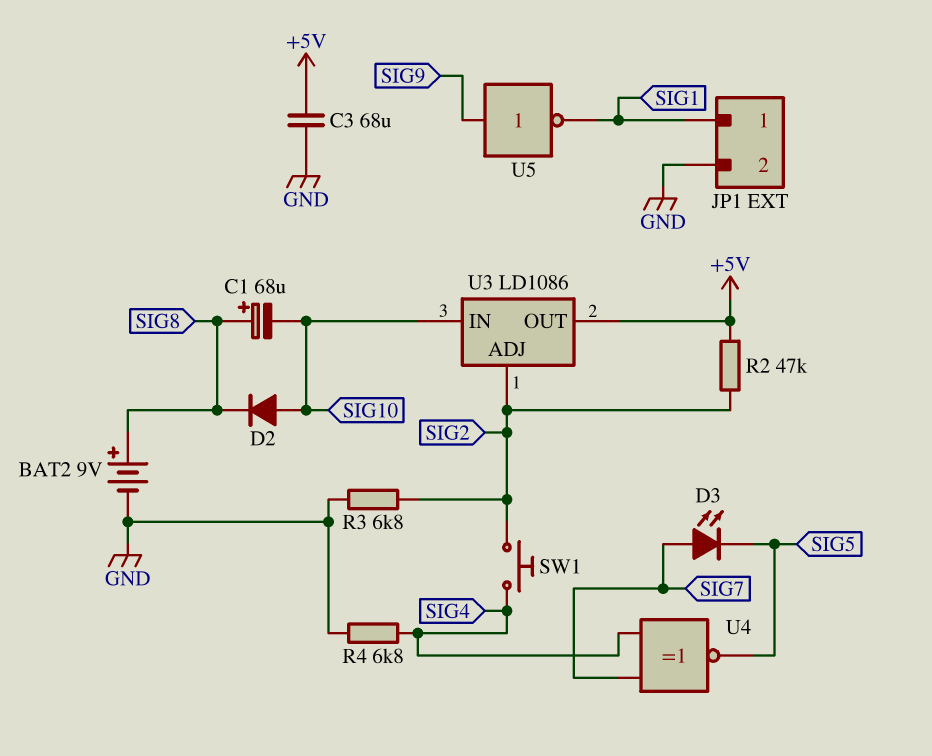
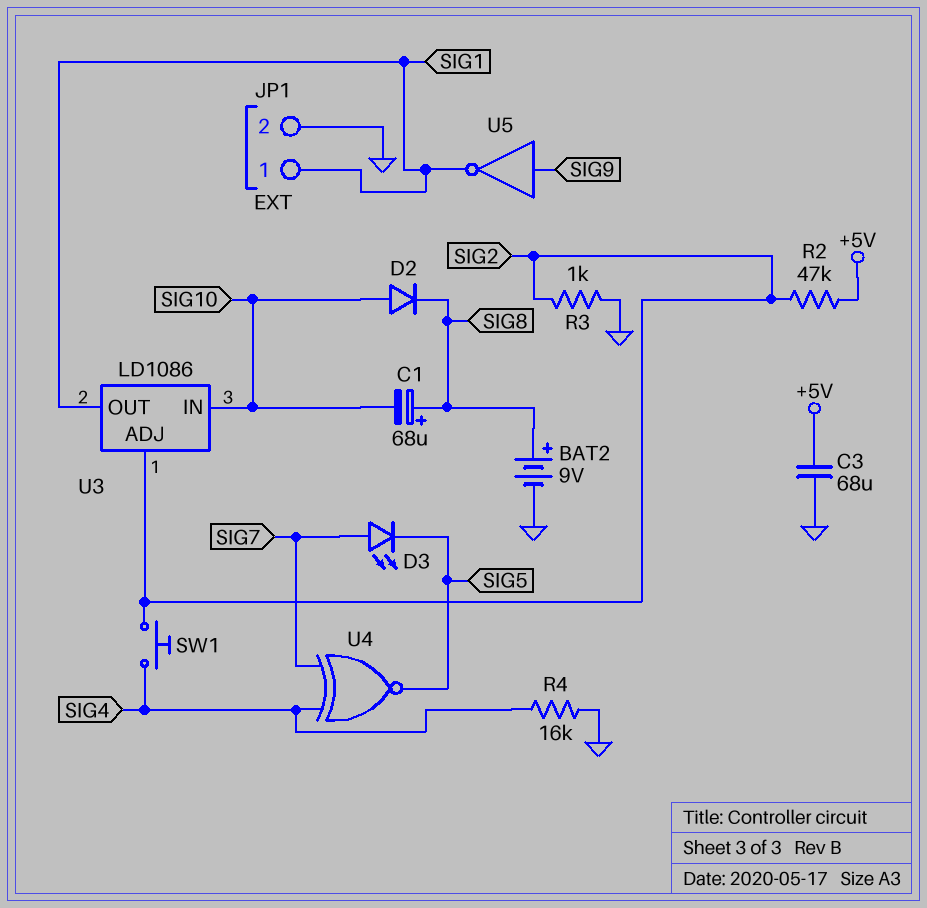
R3: 6.8k (GND, SIG2) -> 1k (GND, SIG2)
R4: 6.8k (GND, SIG4) -> 16k (GND, SIG4)
U3 pin OUT: +5V -> SIG1

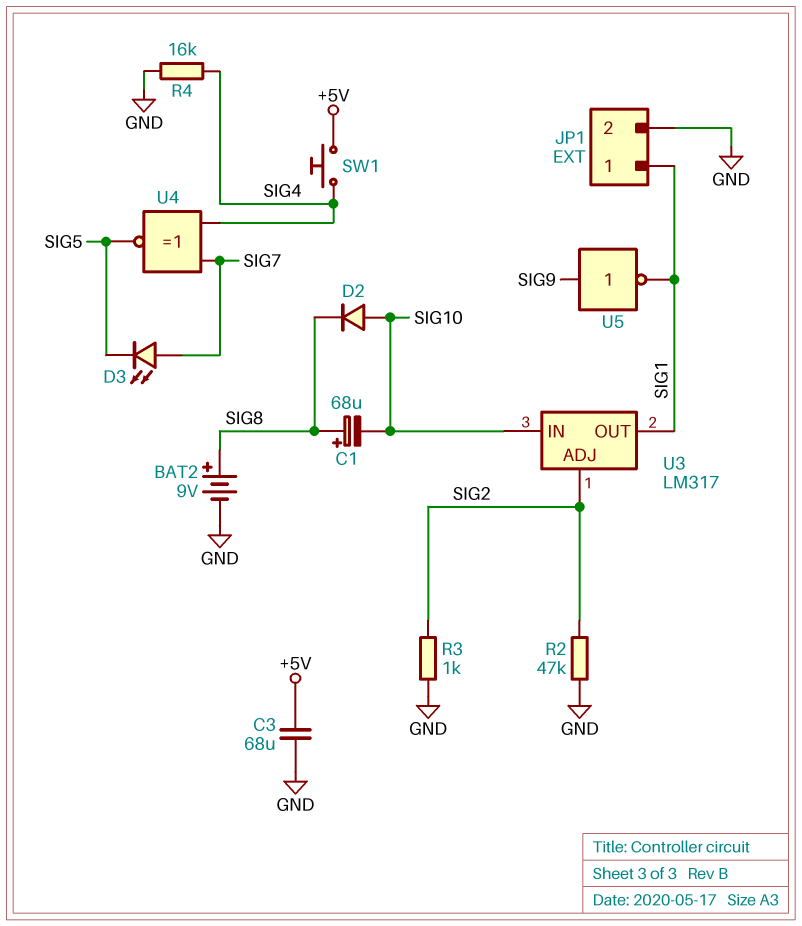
R2: 47k (+5V, SIG2) -> 47k (GND, SIG2)
SW1: button (SIG2, SIG4) -> button (+5V, SIG4)
U3: LD1086 -> LM317

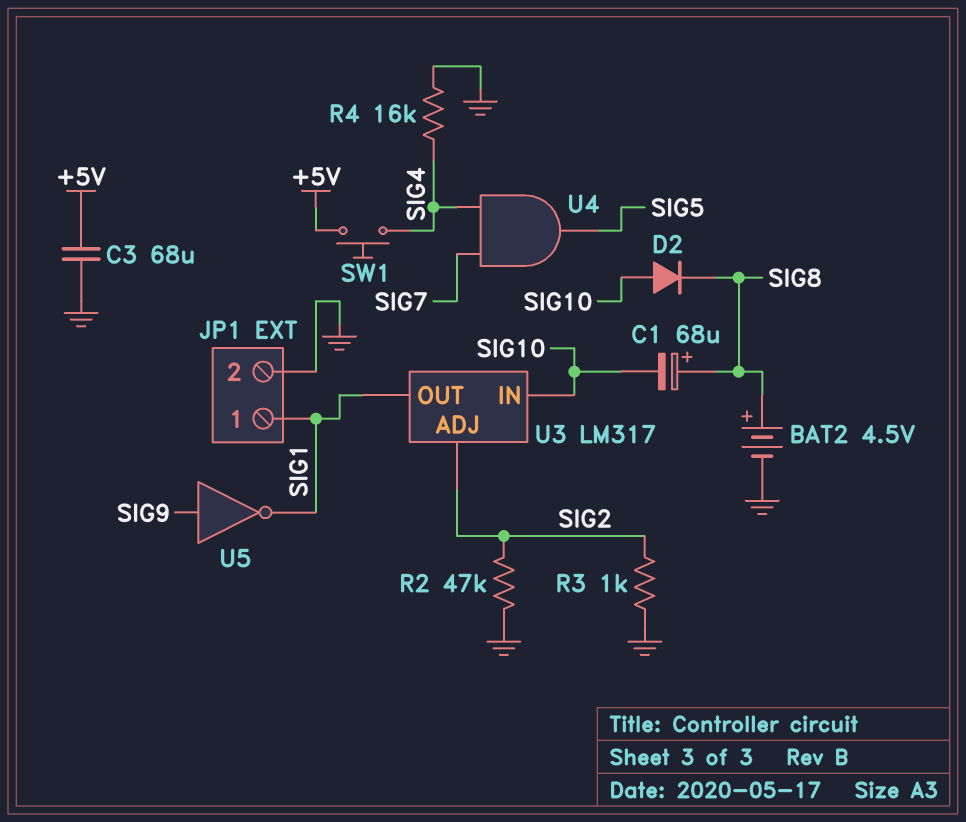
BAT2: 9V (plus SIG8, minus GND) -> 4.5V (plus SIG8, minus GND)
D3: LED (A SIG7, K SIG5) -> none
U4: XNOR (in SIG4, in SIG7, out SIG5) -> AND (in SIG4, in SIG7, out SIG5)

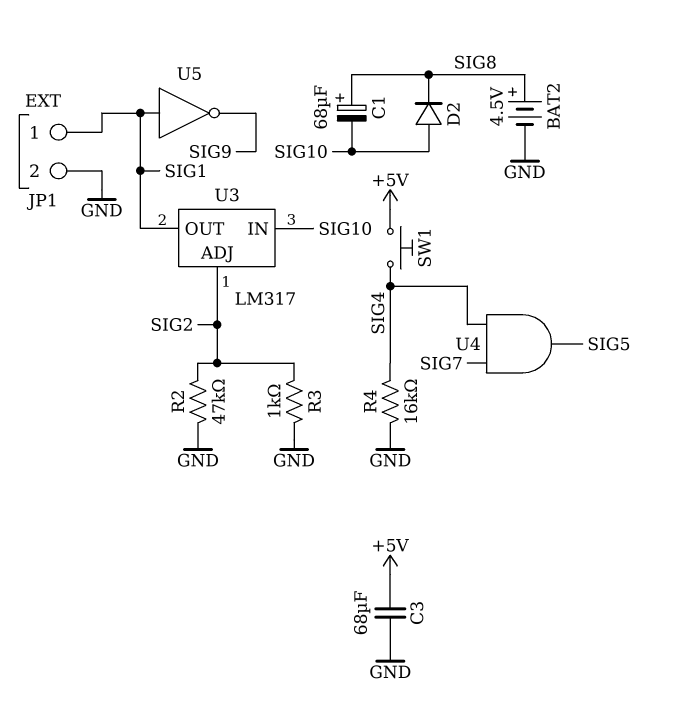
U5: NOT (in SIG9, out SIG1) -> NOT (in SIG1, out SIG9)

